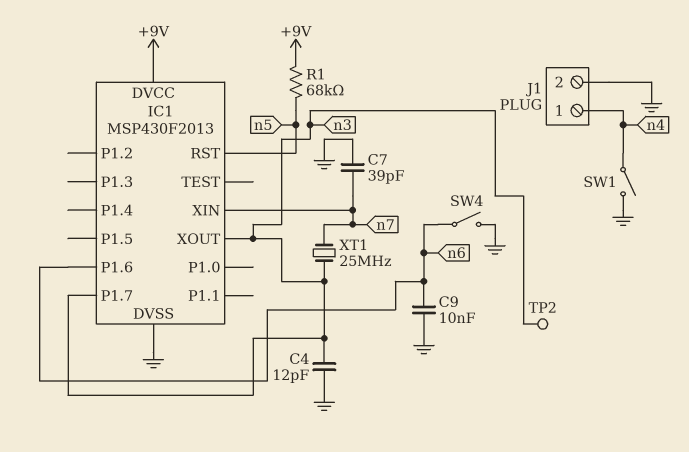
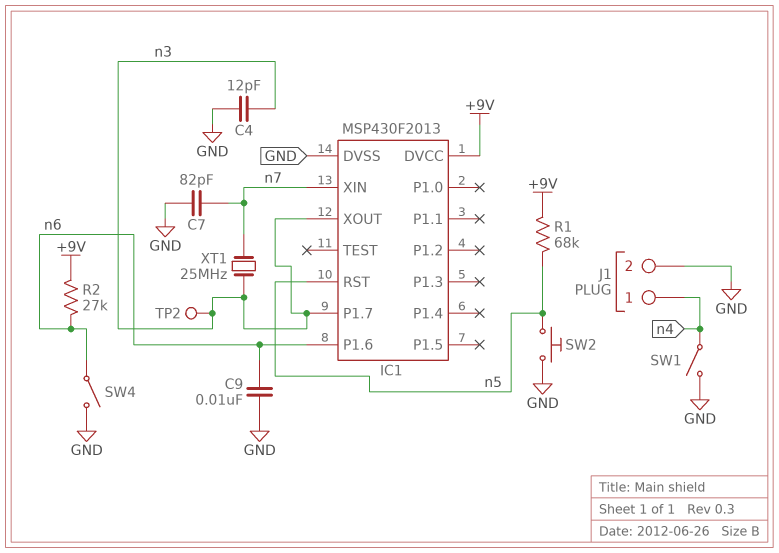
C7: 39pF (GND, n7) -> 82pF (GND, n7)
R2: none -> 27k (+9V, n6)
SW2: none -> button (GND, n5)

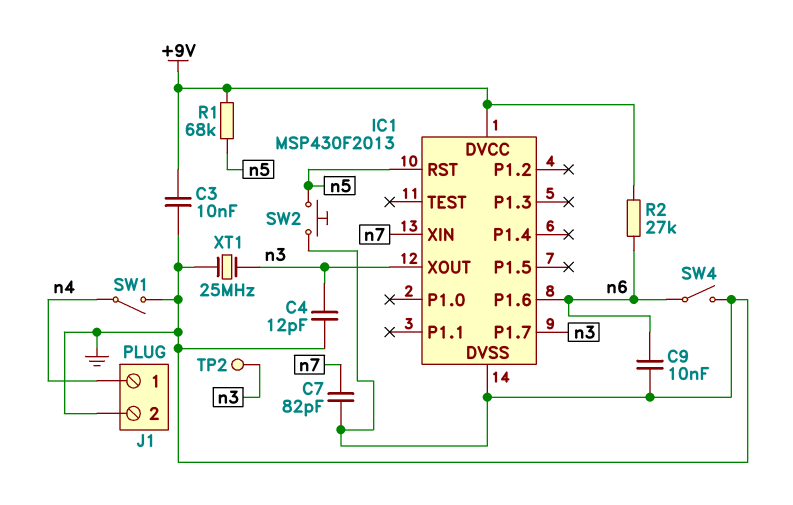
C3: none -> 10nF (+9V, GND)
XT1: 25MHz (n3, n7) -> 25MHz (GND, n3)

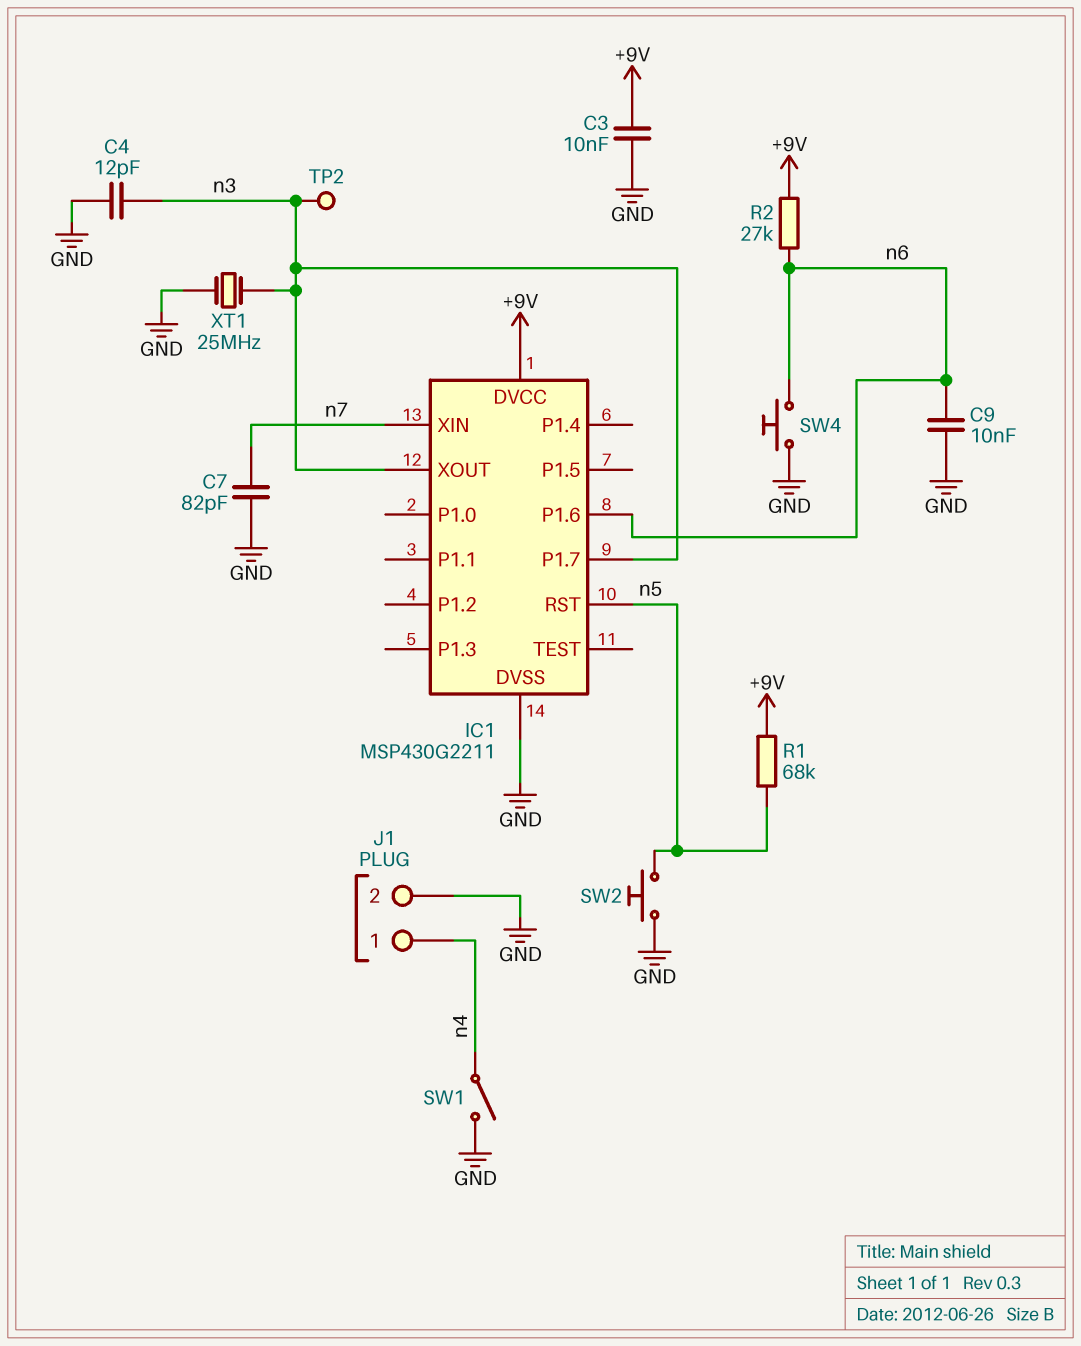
IC1: MSP430F2013 -> MSP430G2211
SW4: switch (GND, n6) -> button (GND, n6)

